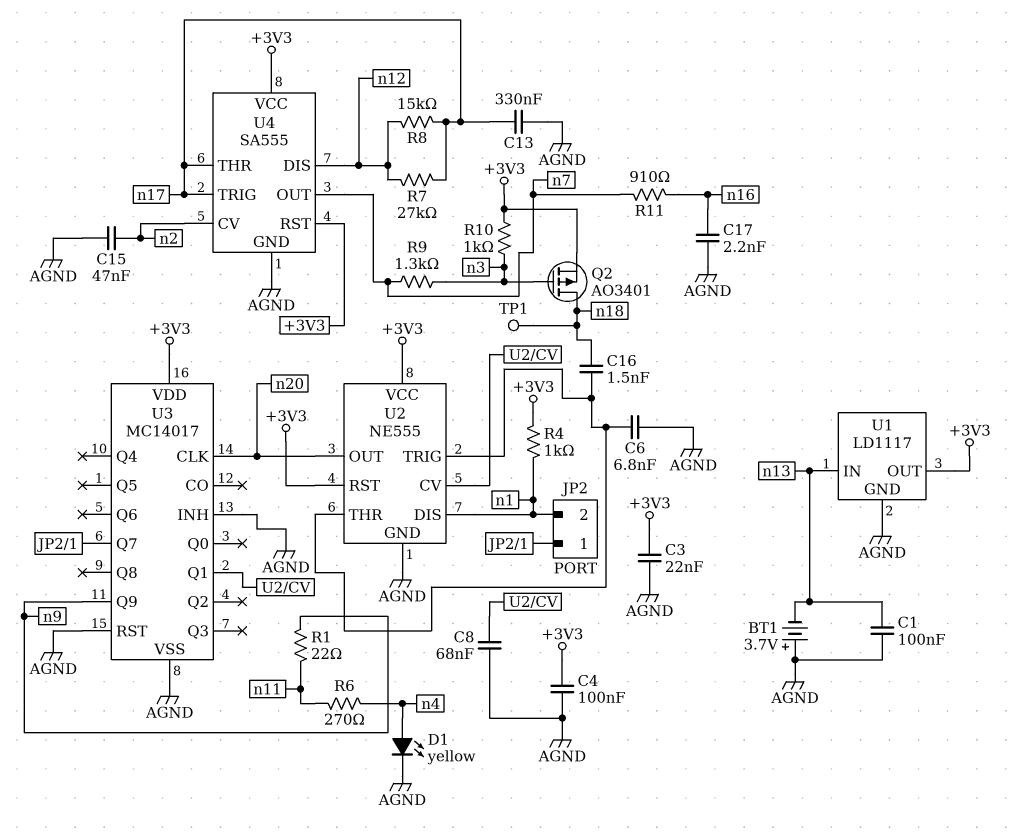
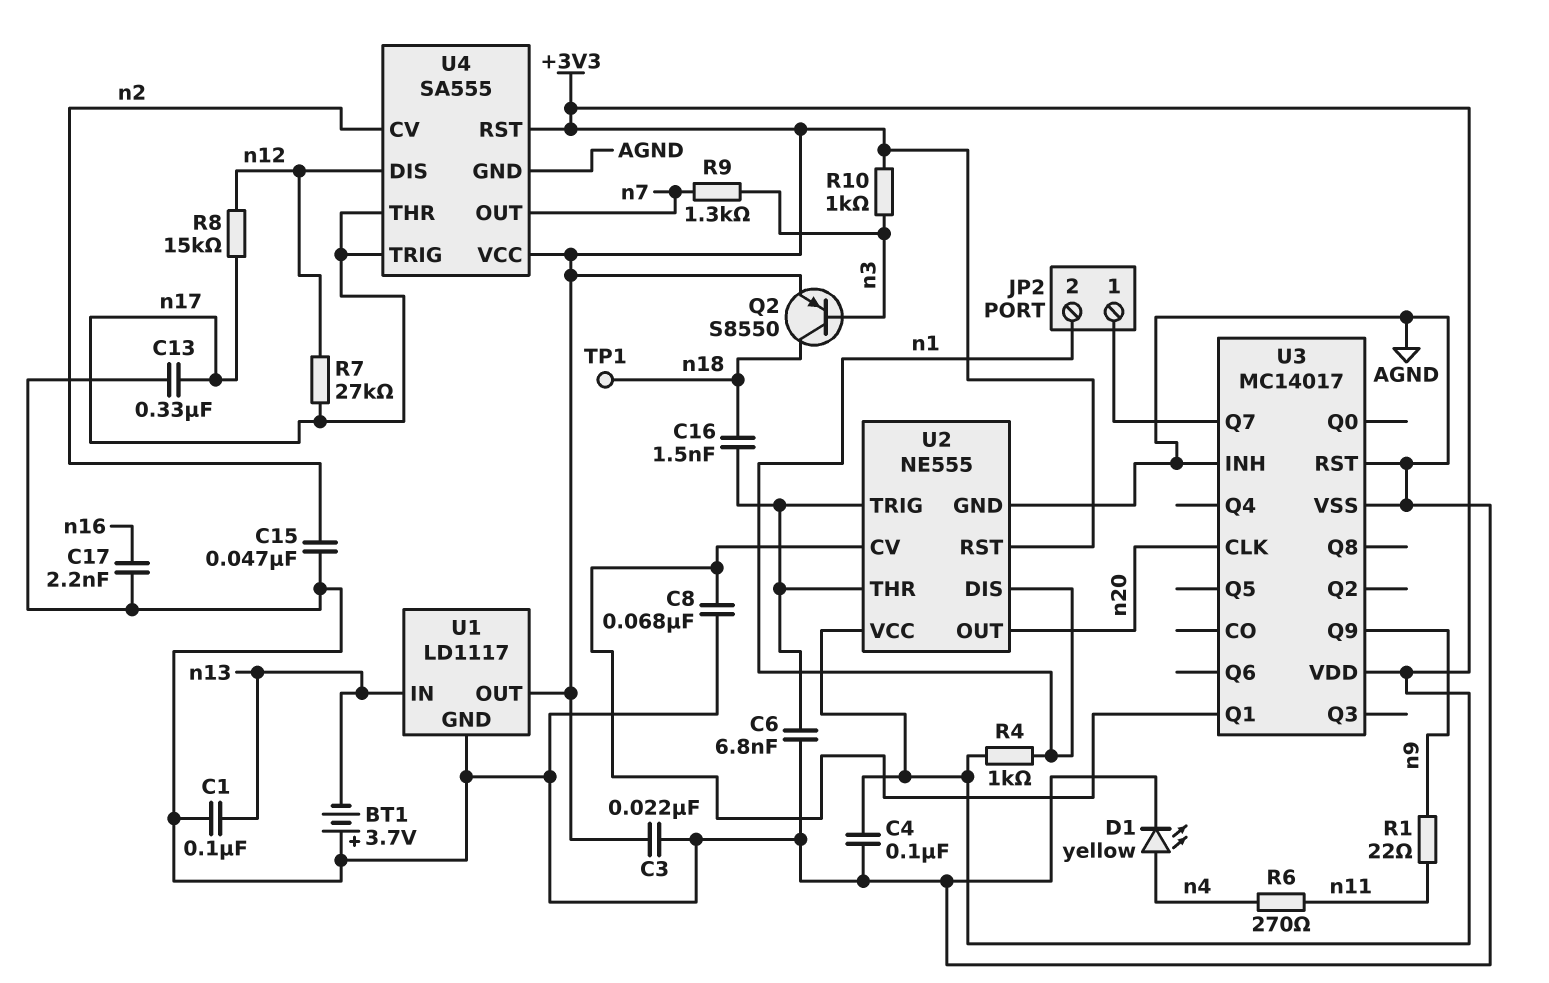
Q2: PMOS AO3401 (G n3, D n18, S +3V3) -> PNP S8550 (B n3, C n18, E +3V3)
R11: 910 (n7, n16) -> none

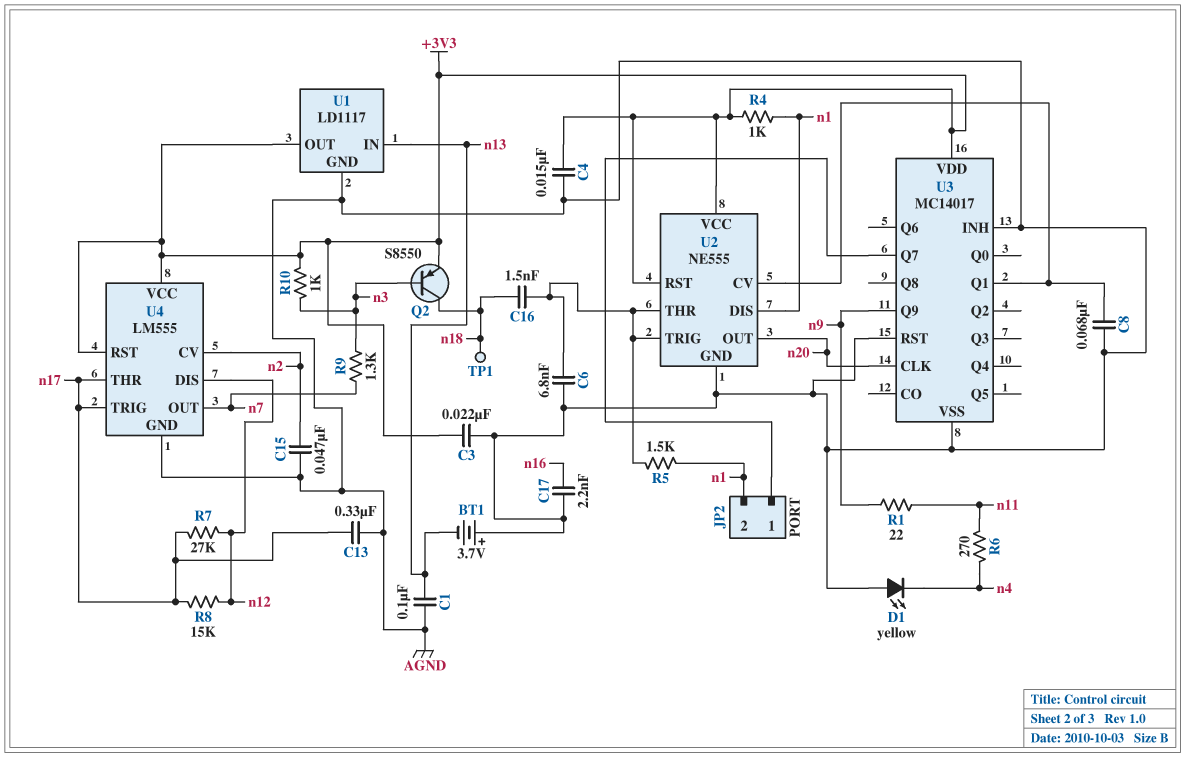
C4: 100nF (+3V3, AGND) -> 15nF (+3V3, AGND)
D1: LED yellow (A n4, K AGND) -> LED yellow (A AGND, K n4)
R5: none -> 1.5k (U2/THR, n1)
U4: SA555 -> LM555

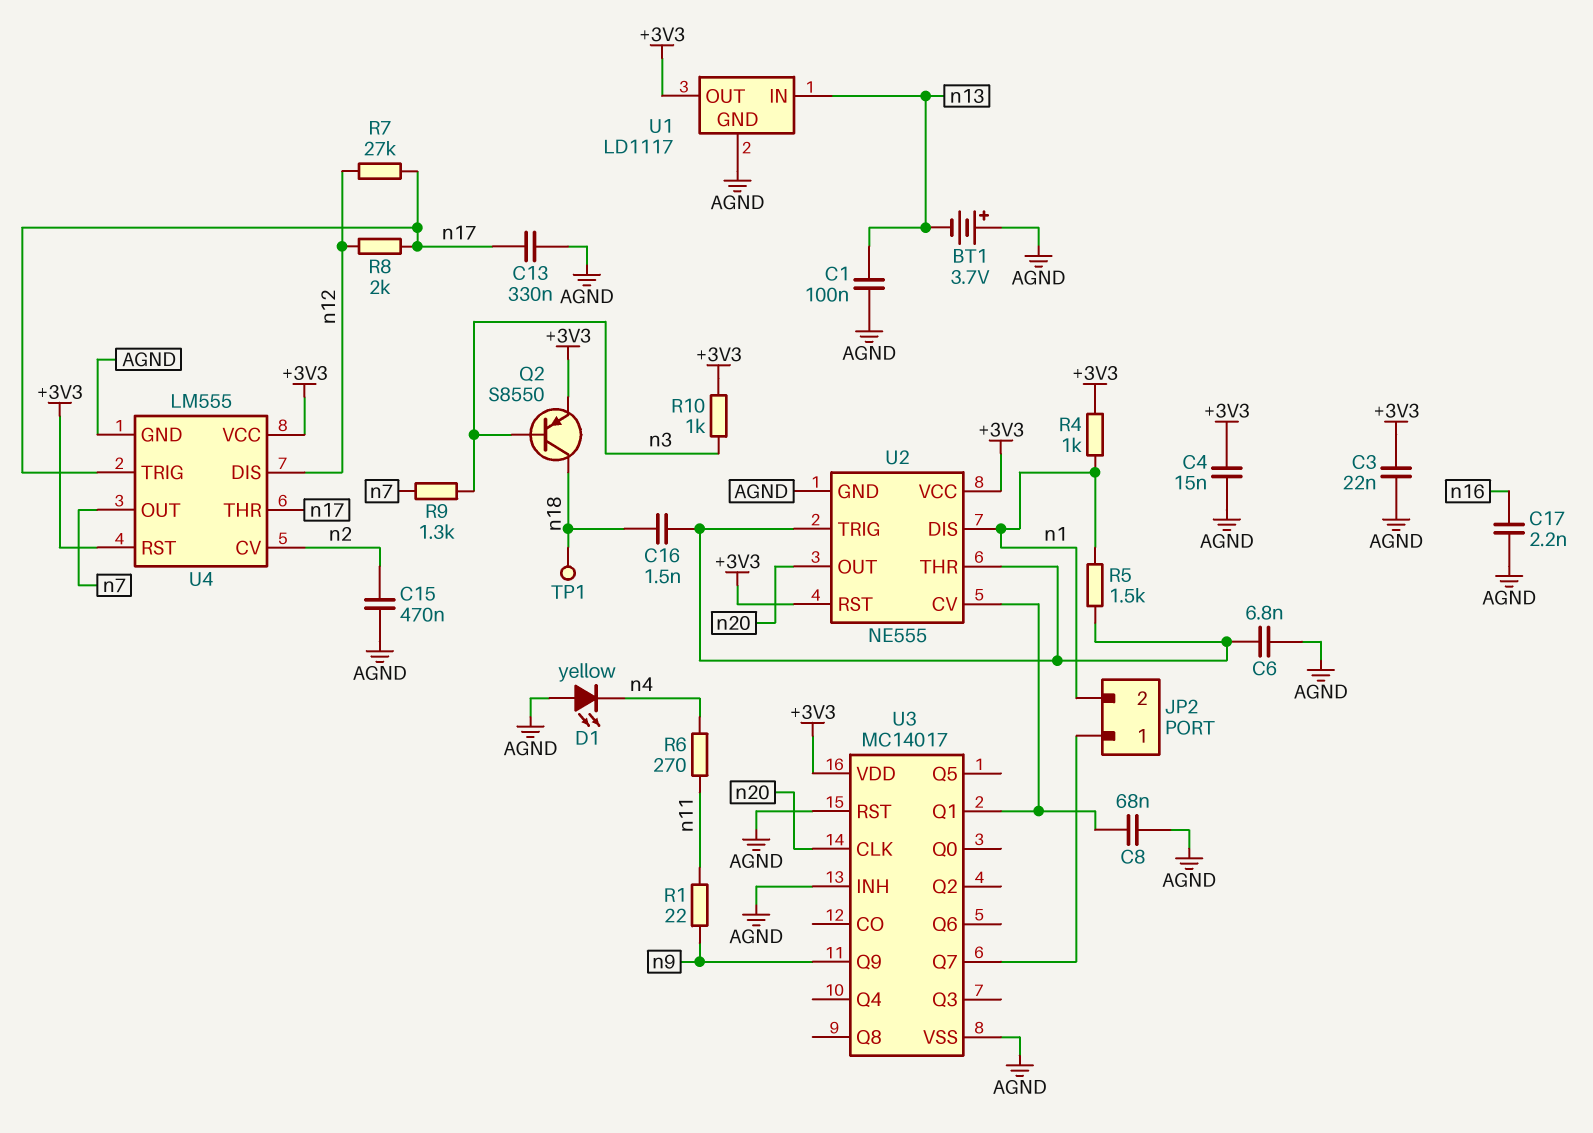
C15: 47nF (AGND, n2) -> 470nF (AGND, n2)
R8: 15k (n12, n17) -> 2k (n12, n17)

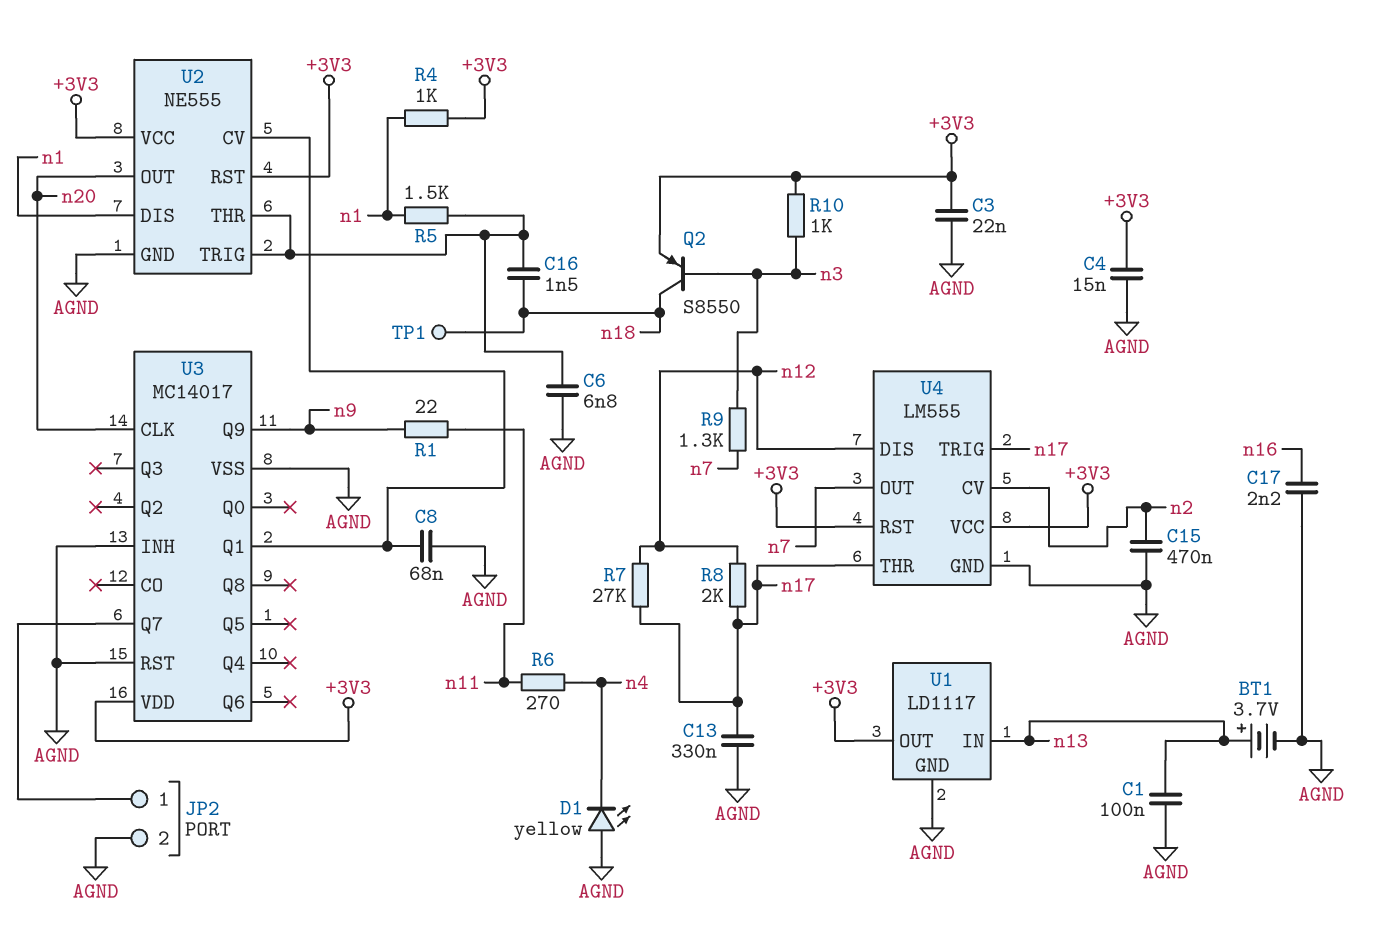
BT1: 3.7V (plus AGND, minus n13) -> 3.7V (plus n13, minus AGND)
JP2 pin 2: n1 -> AGND

